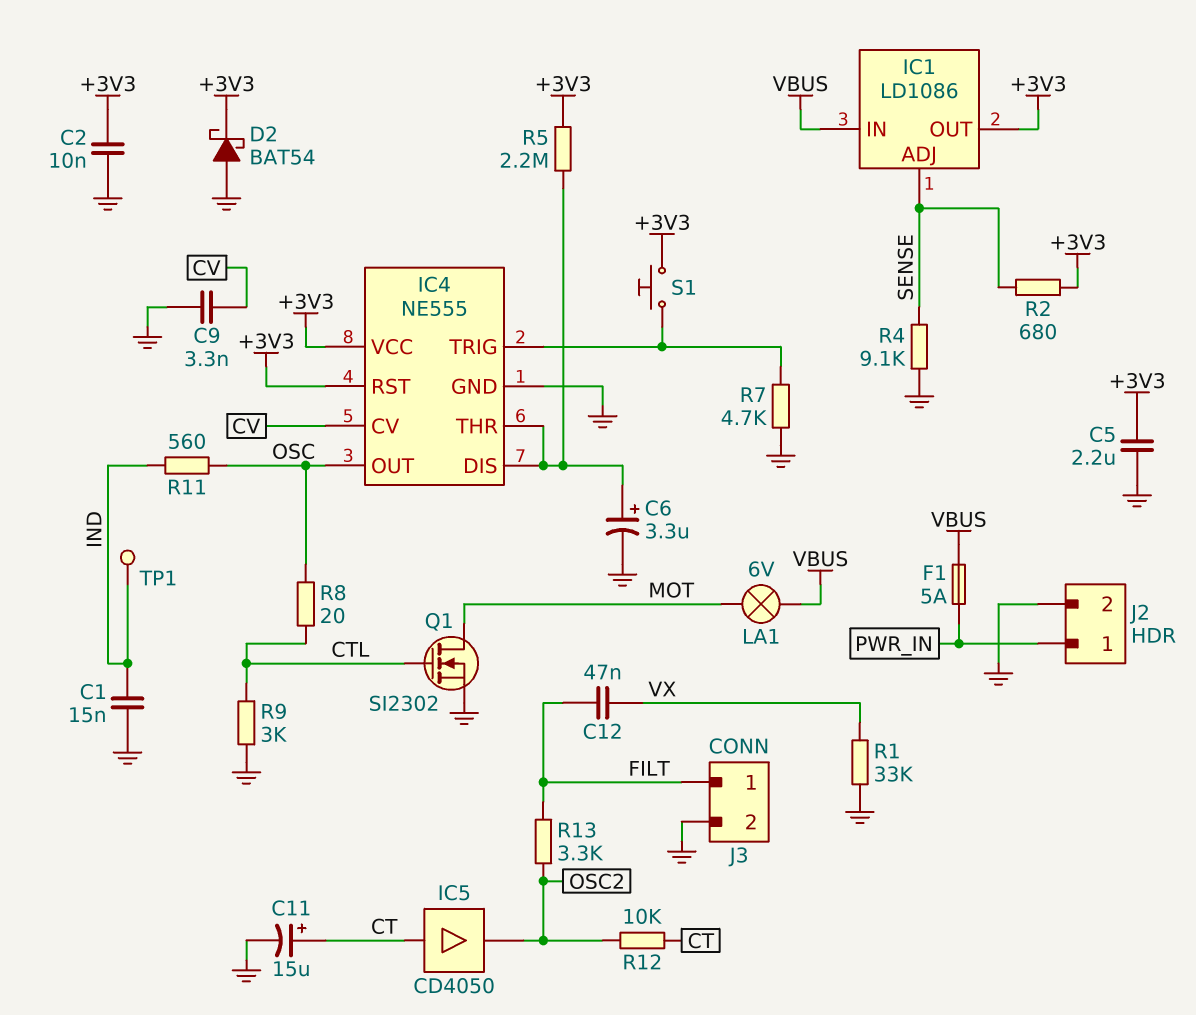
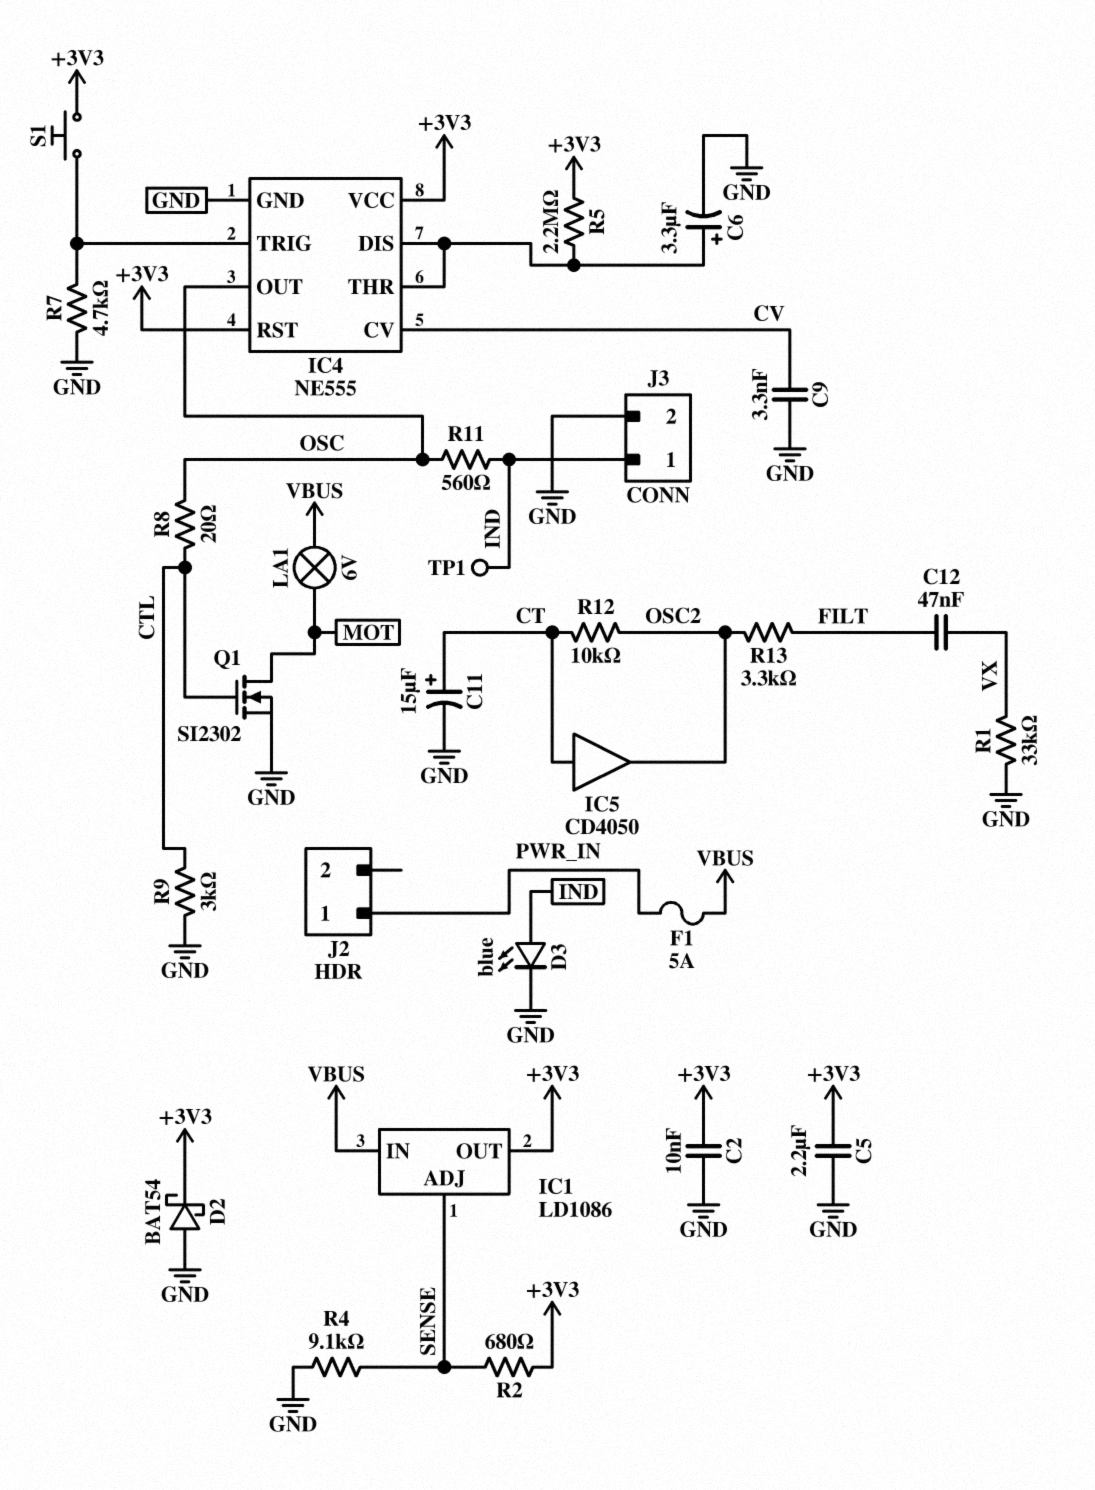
C1: 15nF (GND, IND) -> none
D3: none -> LED blue (A IND, K GND)
J2 pin 2: GND -> none
J3 pin 1: FILT -> IND

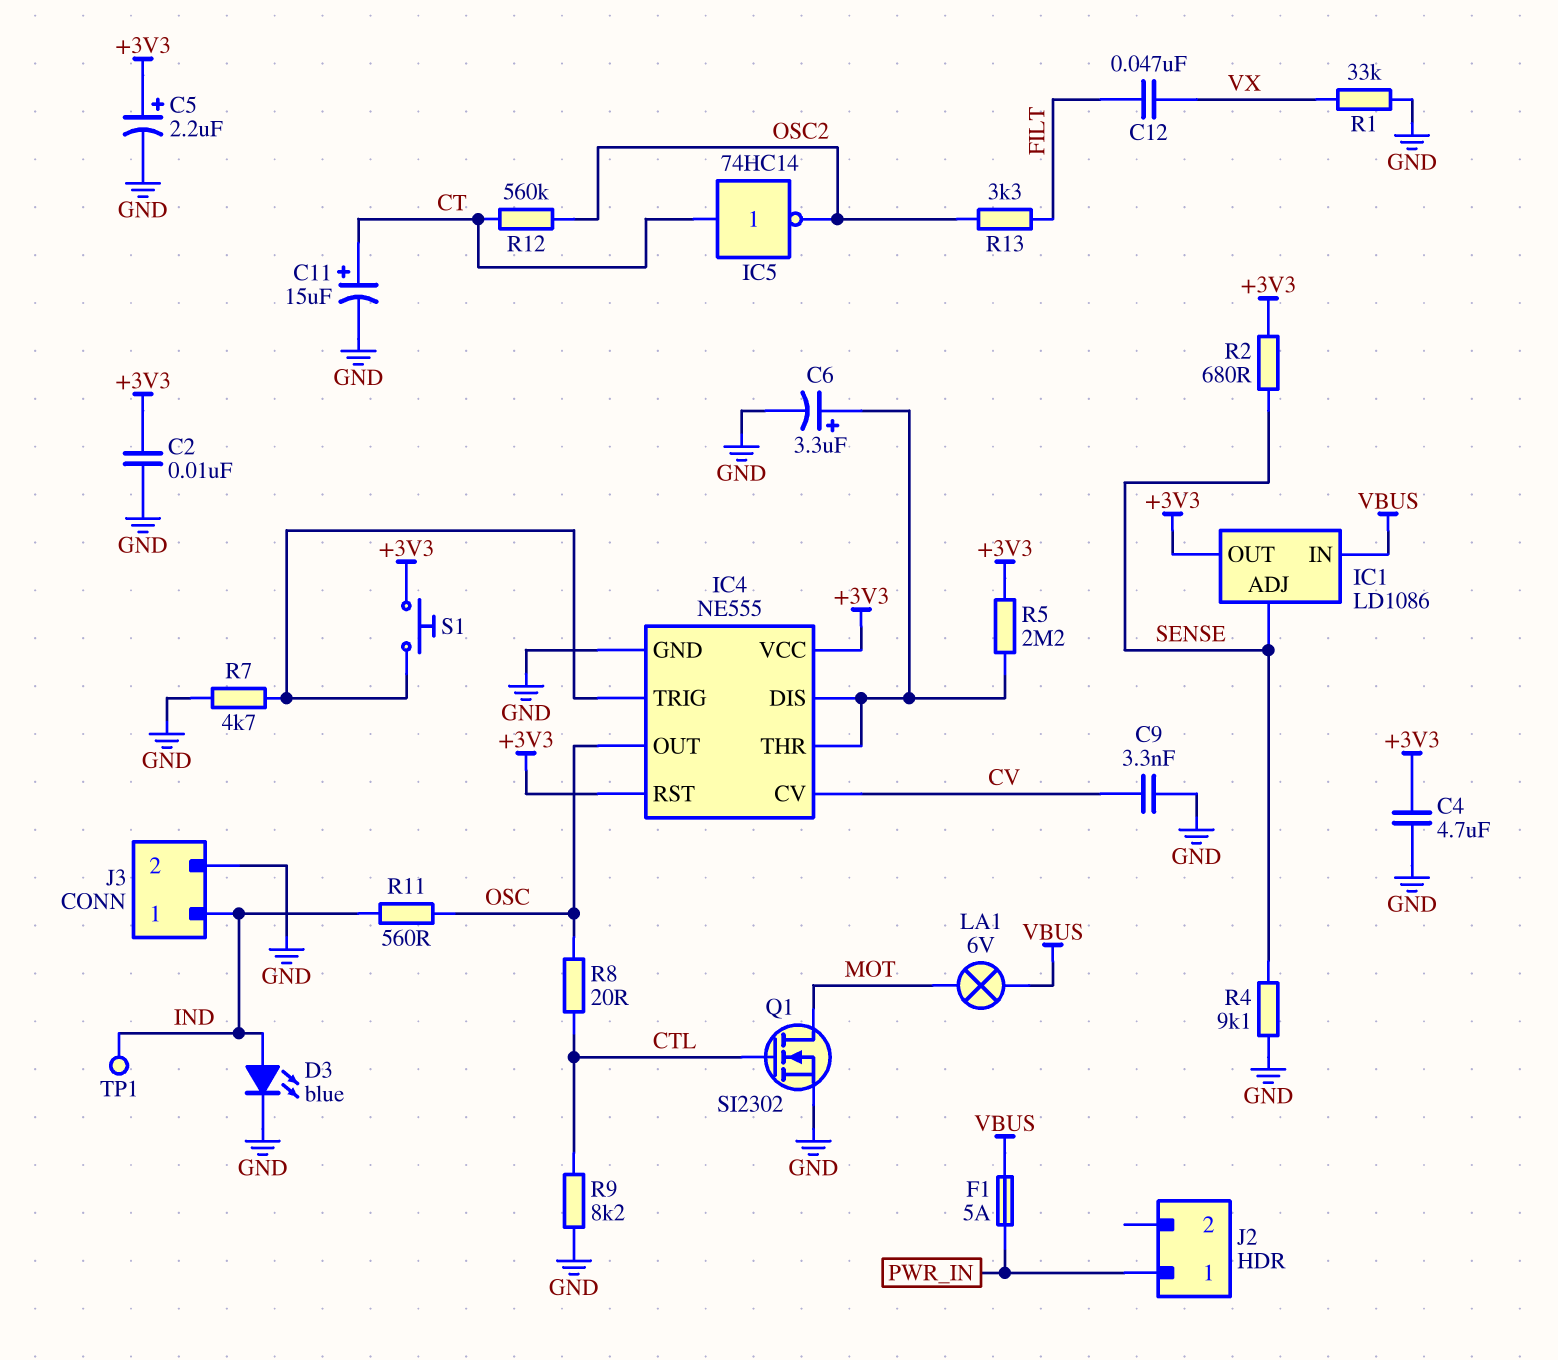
C4: none -> 4.7uF (+3V3, GND)
C5: 2.2uF (+3V3, GND) -> 2.2uF (plus +3V3, minus GND)
D2: schottky BAT54 (A GND, K +3V3) -> none
IC5: buffer CD4050 (in CT, out OSC2) -> NOT 74HC14 (in CT, out OSC2)
R9: 3k (CTL, GND) -> 8.2k (CTL, GND)
R12: 10k (CT, OSC2) -> 560k (CT, OSC2)

